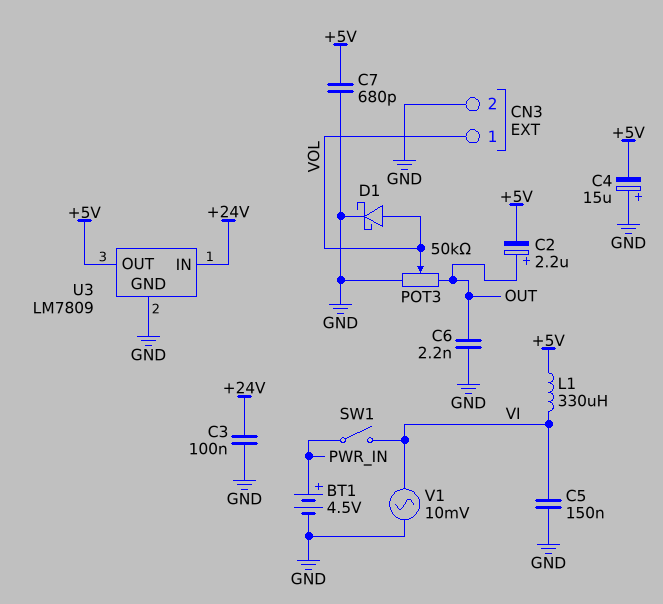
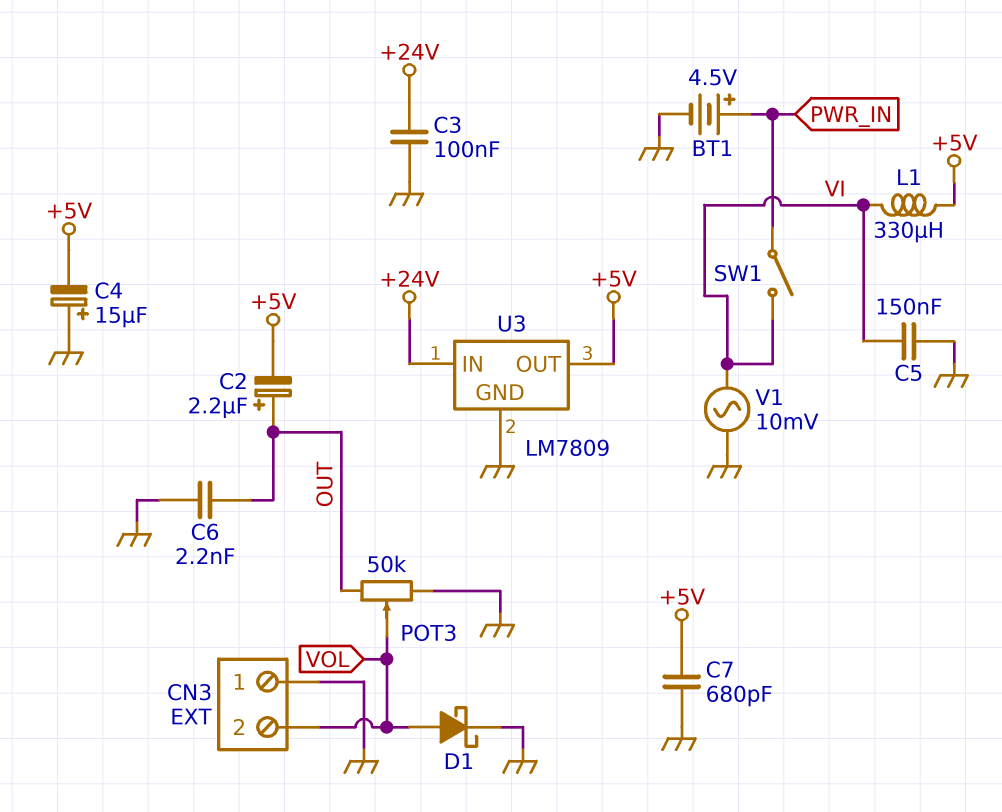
CN3 pin 1: VOL -> GND
CN3 pin 2: GND -> VOL

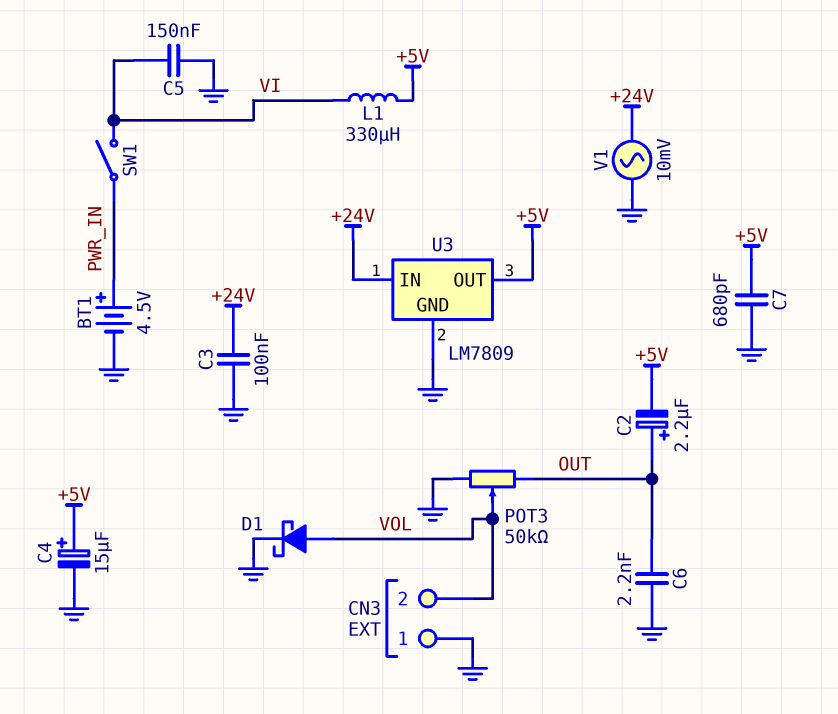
C4: 15uF (plus GND, minus +5V) -> 15uF (plus +5V, minus GND)
V1: AC 10mV (GND, VI) -> AC 10mV (+24V, GND)

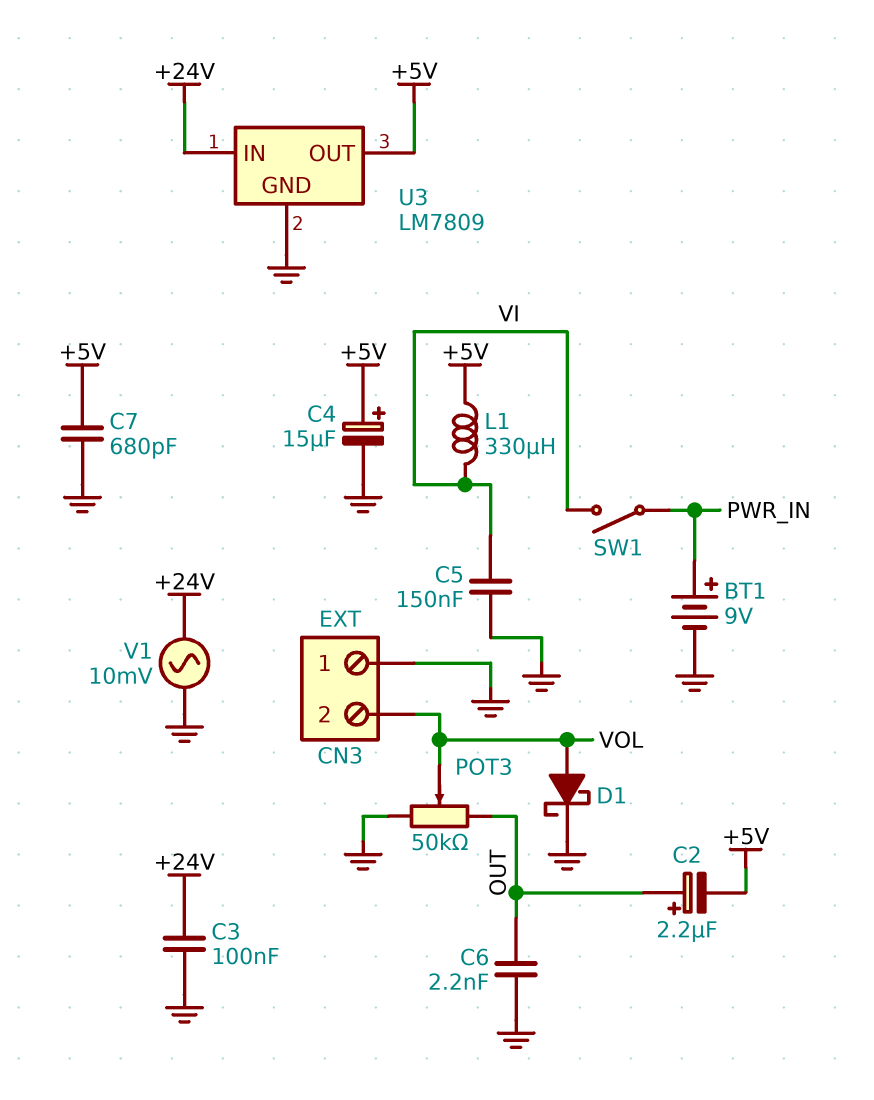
BT1: 4.5V (plus PWR_IN, minus GND) -> 9V (plus PWR_IN, minus GND)

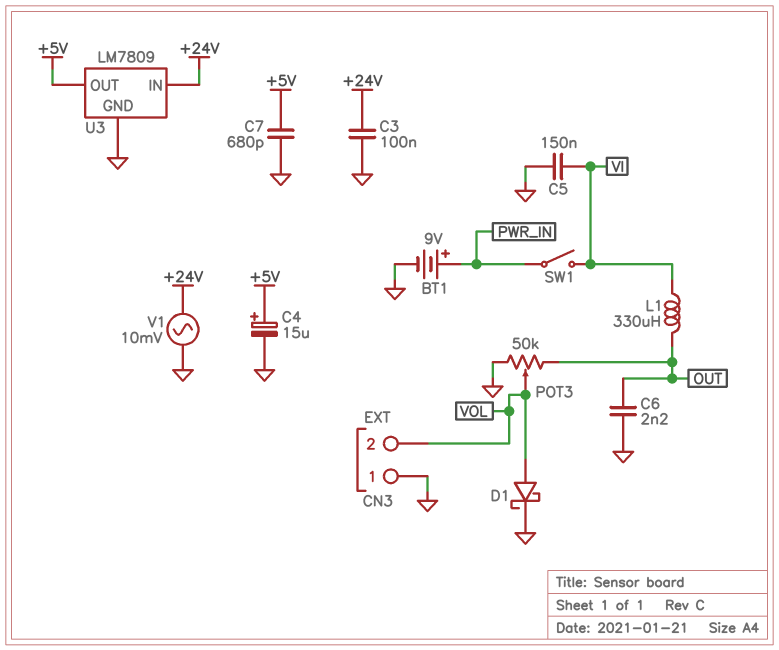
C2: 2.2uF (plus OUT, minus +5V) -> none
L1: 330uH (+5V, VI) -> 330uH (OUT, VI)

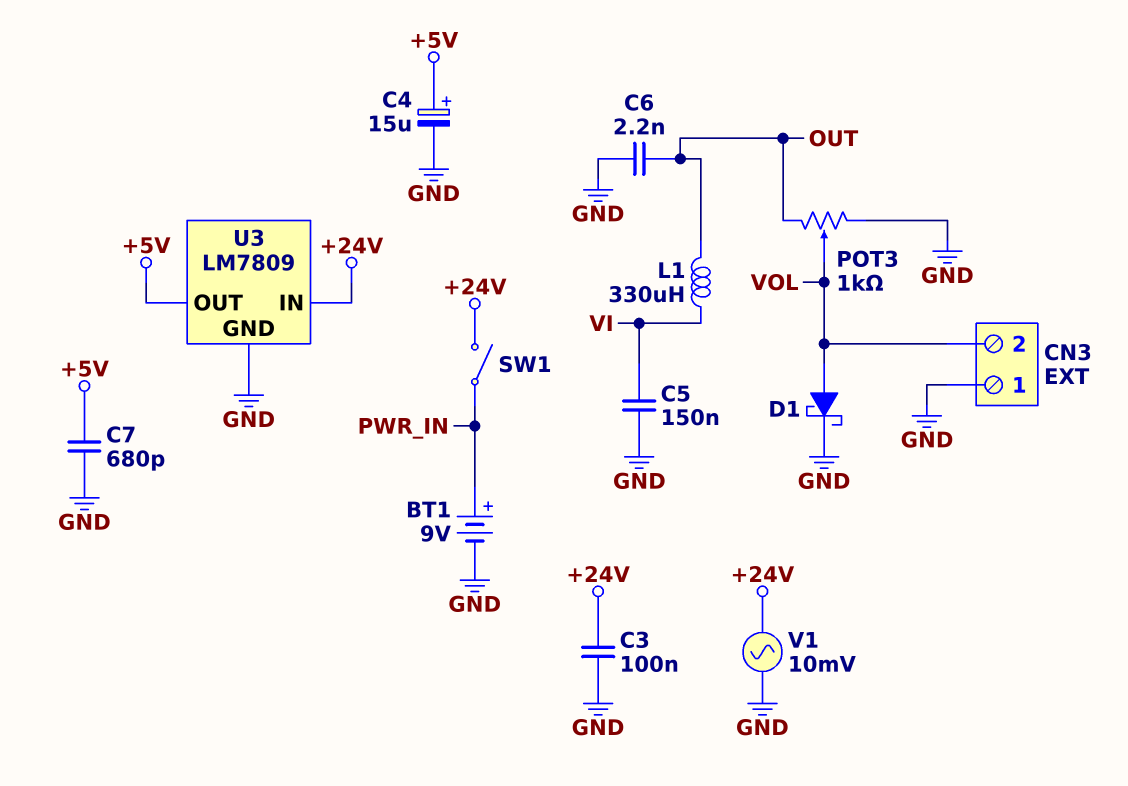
POT3: 50k (GND, OUT, wiper VOL) -> 1k (GND, OUT, wiper VOL)
SW1: switch (PWR_IN, VI) -> switch (+24V, PWR_IN)

